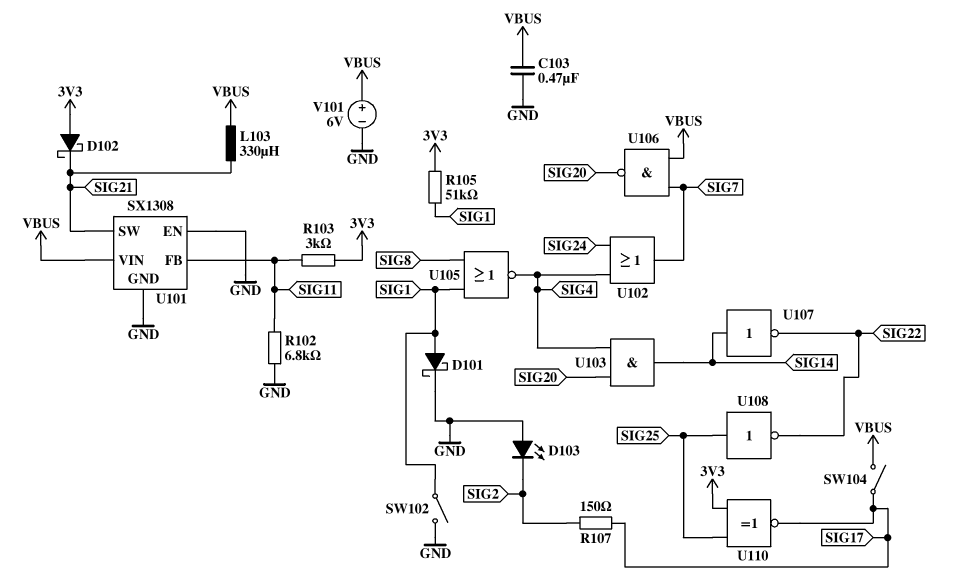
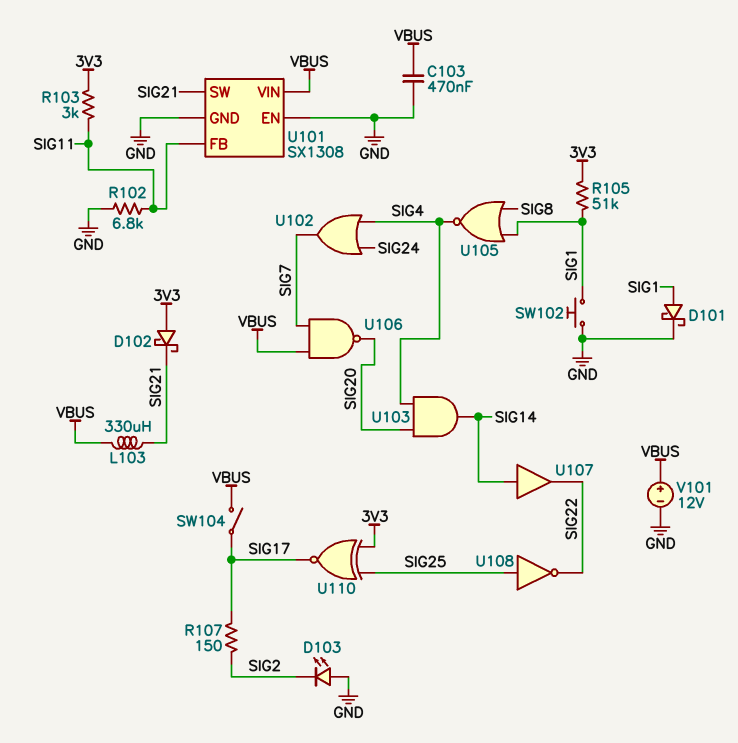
SW102: switch (GND, SIG1) -> button (GND, SIG1)
U107: NOT (in SIG14, out SIG22) -> buffer (in SIG14, out SIG22)
V101: 6V (plus VBUS, minus GND) -> 12V (plus VBUS, minus GND)

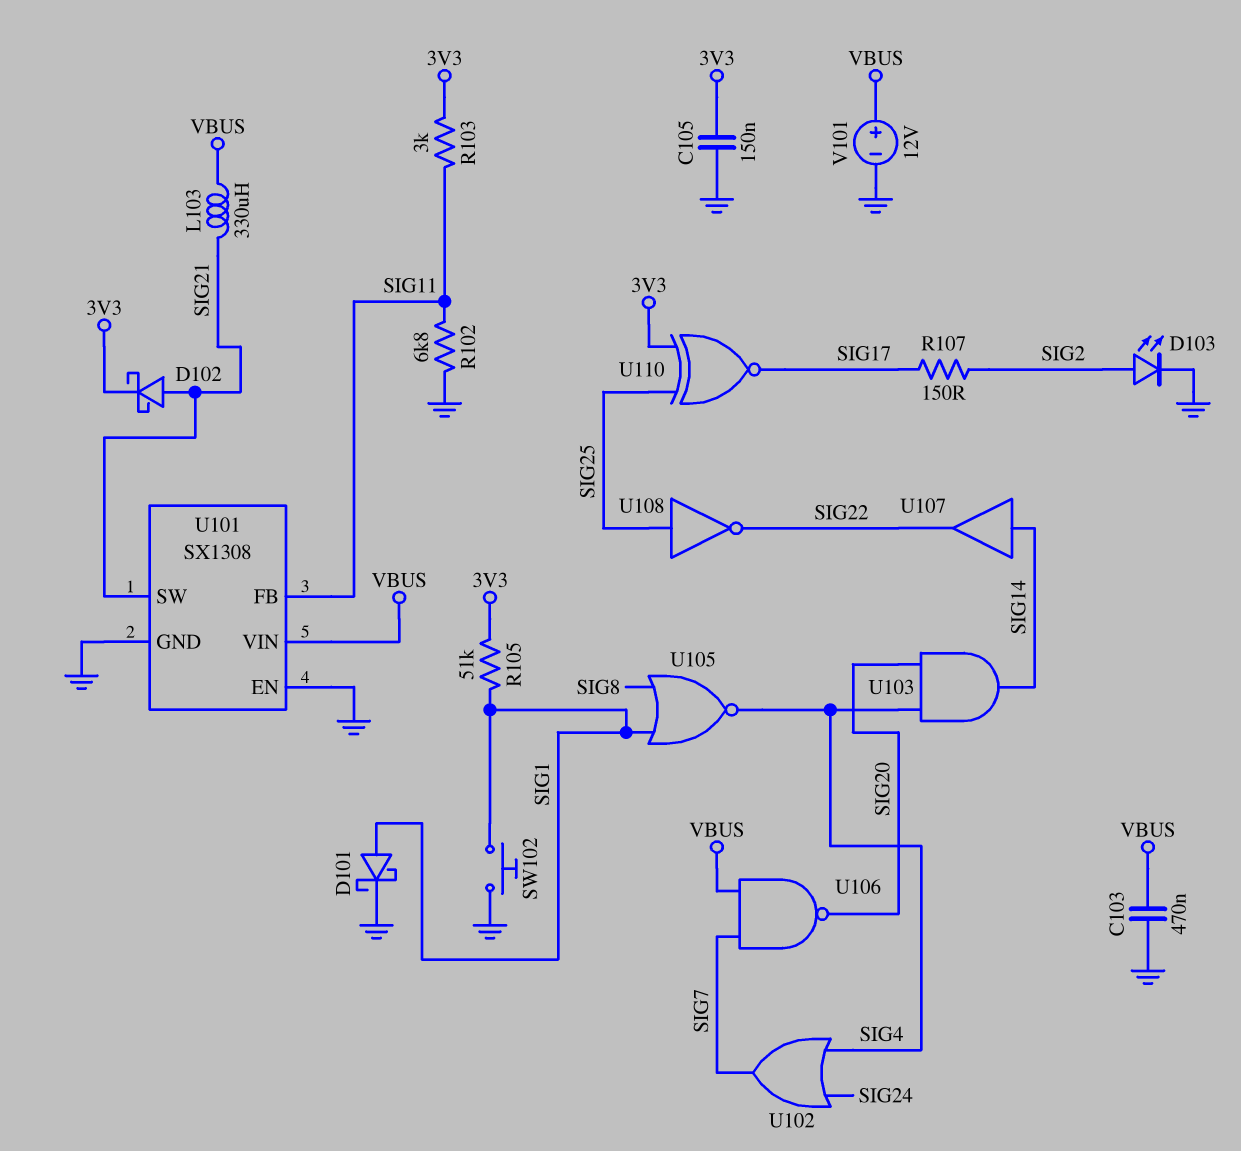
C105: none -> 150nF (3V3, GND)
D102: schottky (A 3V3, K SIG21) -> schottky (A SIG21, K 3V3)
D103: LED (A GND, K SIG2) -> LED (A SIG2, K GND)
SW104: switch (SIG17, VBUS) -> none

